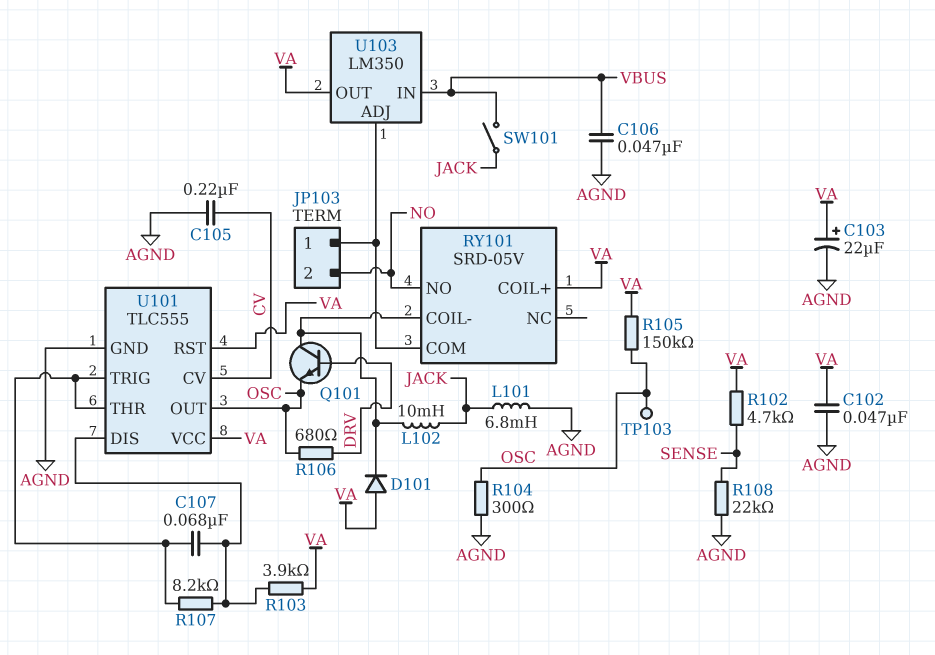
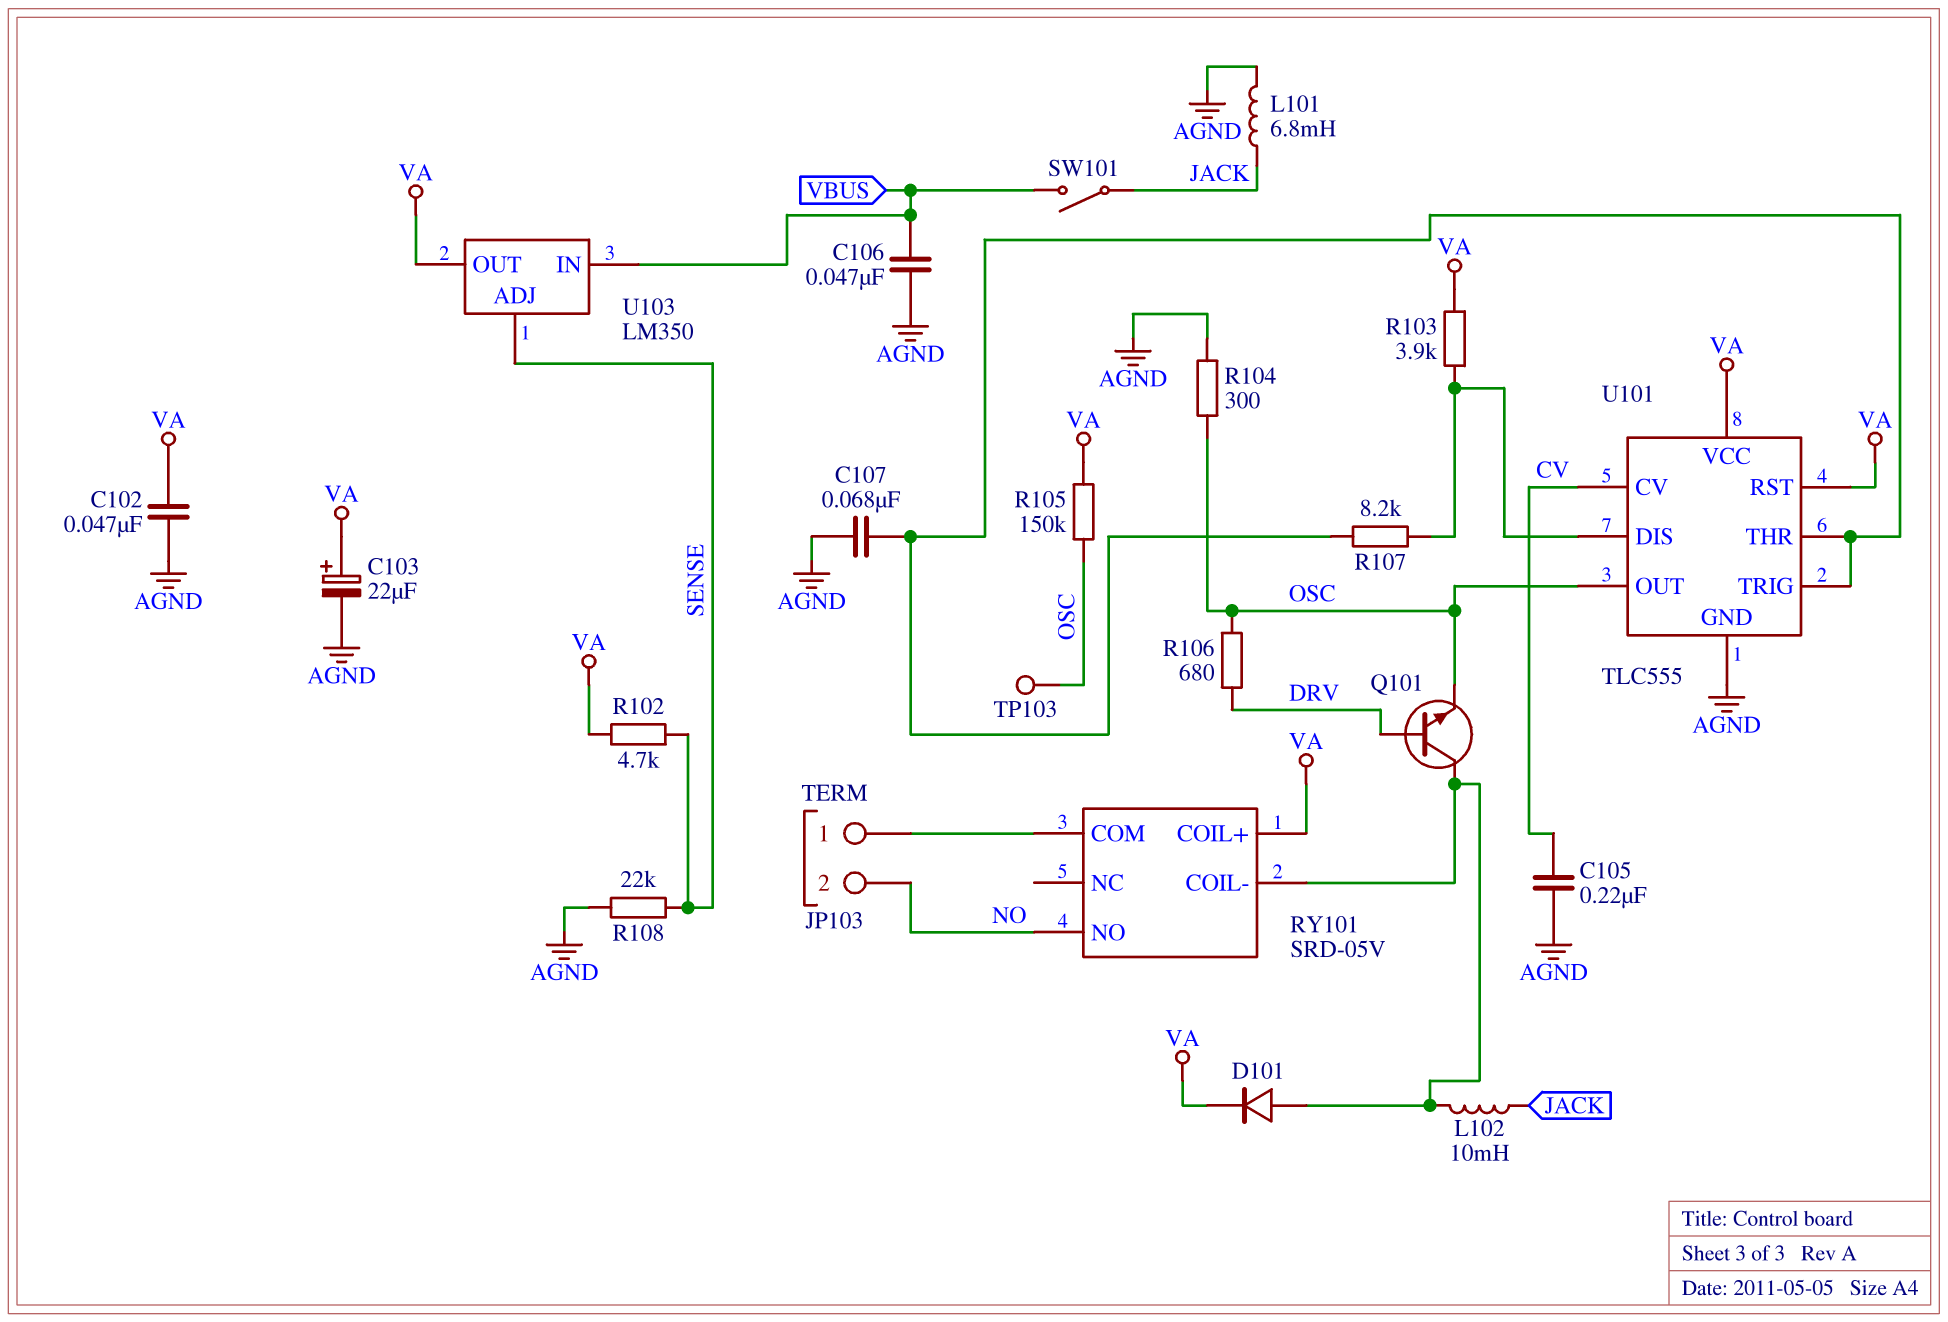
C107: 68nF (U101/DIS, U101/THR) -> 68nF (AGND, U101/THR)
D101: diode (A VA, K RY101/COIL-) -> diode (A RY101/COIL-, K VA)
U103 pin ADJ: JP103/1 -> SENSE

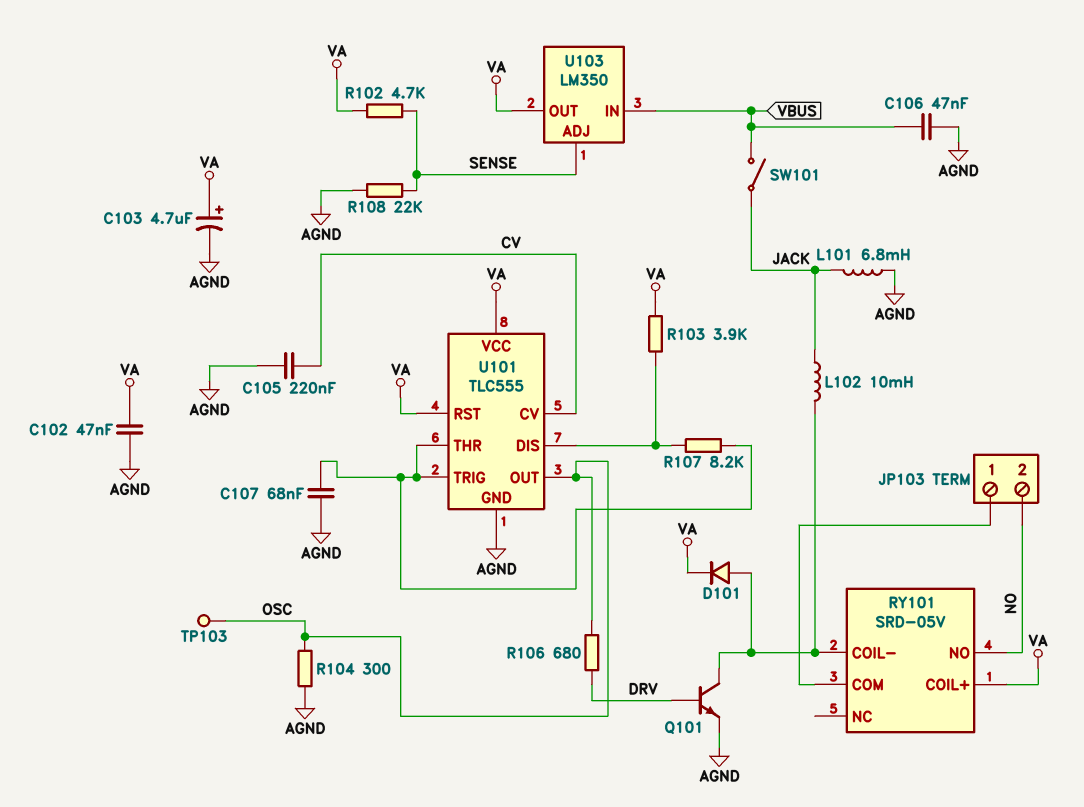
C103: 22uF (plus VA, minus AGND) -> 4.7uF (plus VA, minus AGND)
Q101: NPN (B DRV, C RY101/COIL-, E OSC) -> NPN (B DRV, C RY101/COIL-, E AGND)
R105: 150k (OSC, VA) -> none

